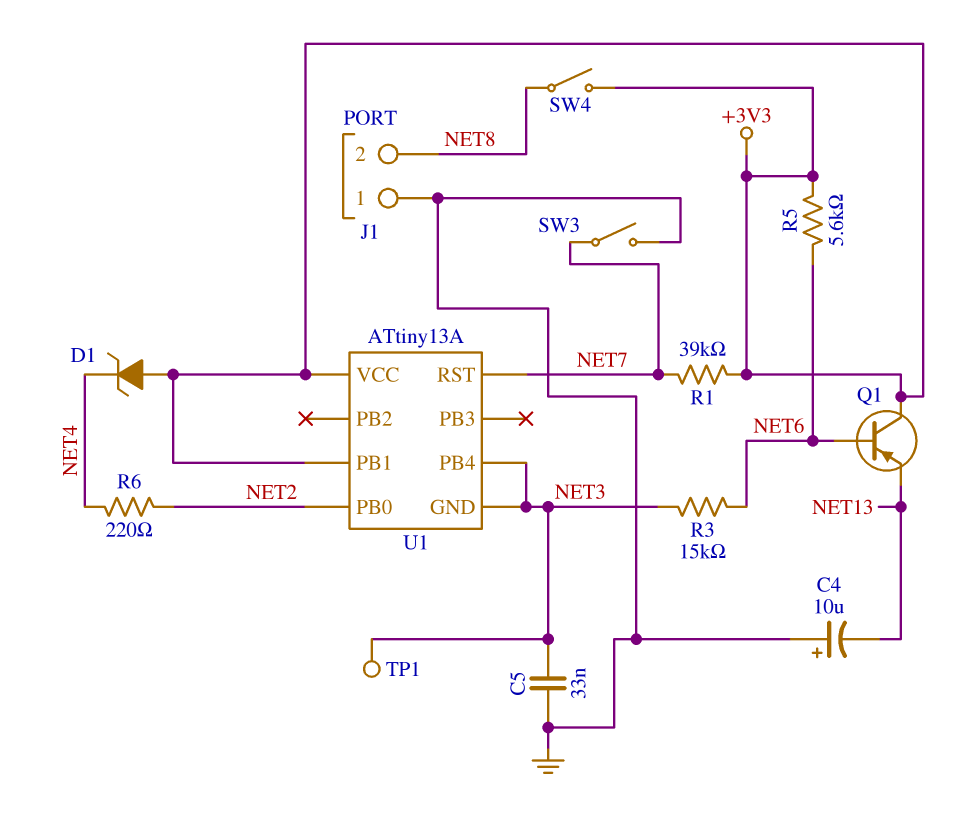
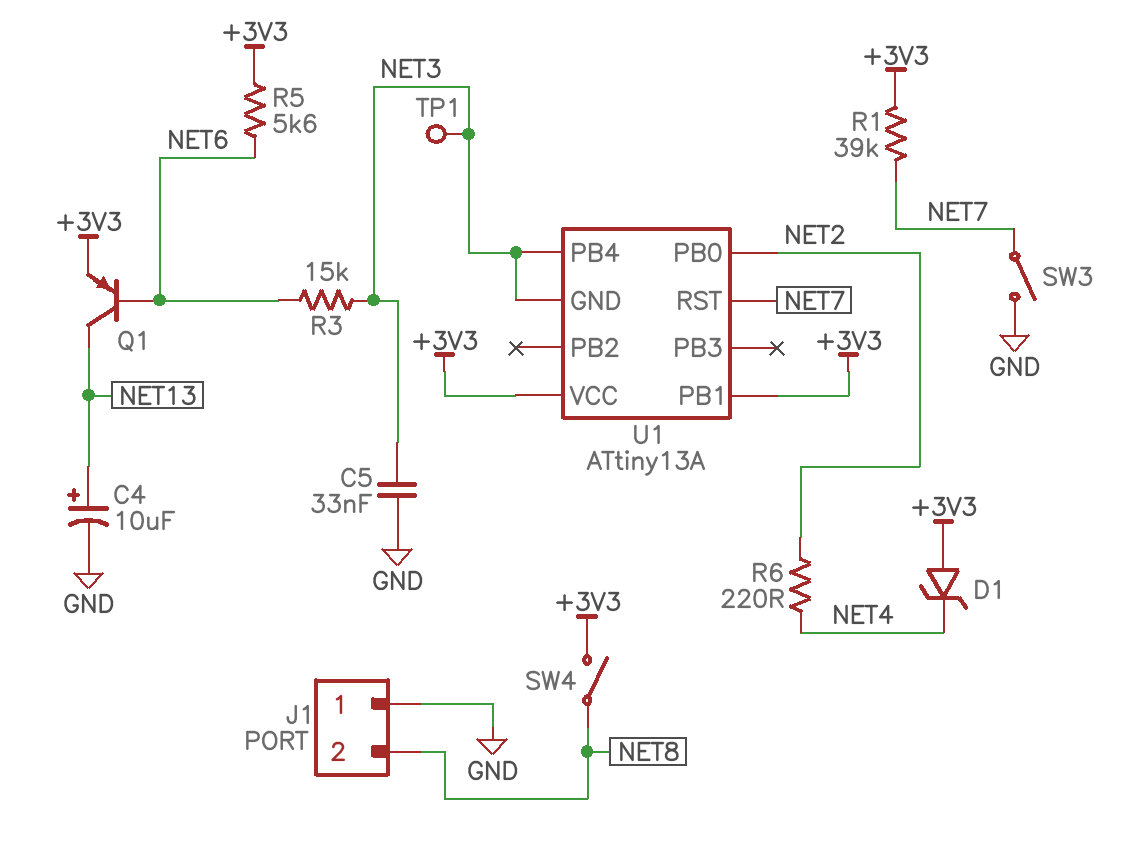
C4: 10uF (plus GND, minus NET13) -> 10uF (plus NET13, minus GND)
Q1: PNP (B NET6, C +3V3, E NET13) -> PNP (B NET6, C NET13, E +3V3)

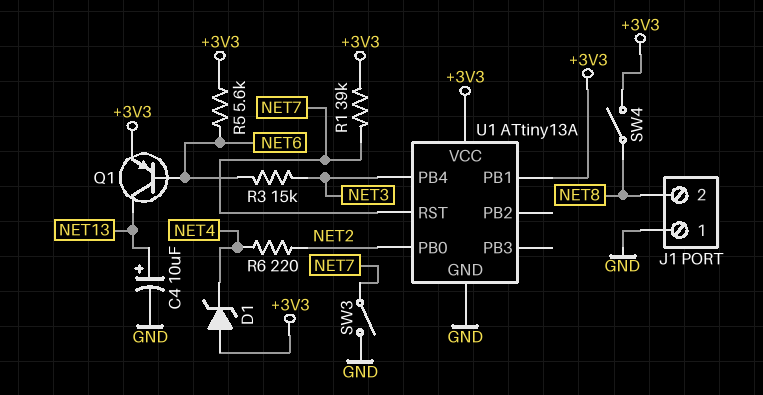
C5: 33nF (GND, NET3) -> none
TP1: test point (NET3) -> none
U1 pin GND: NET3 -> GND

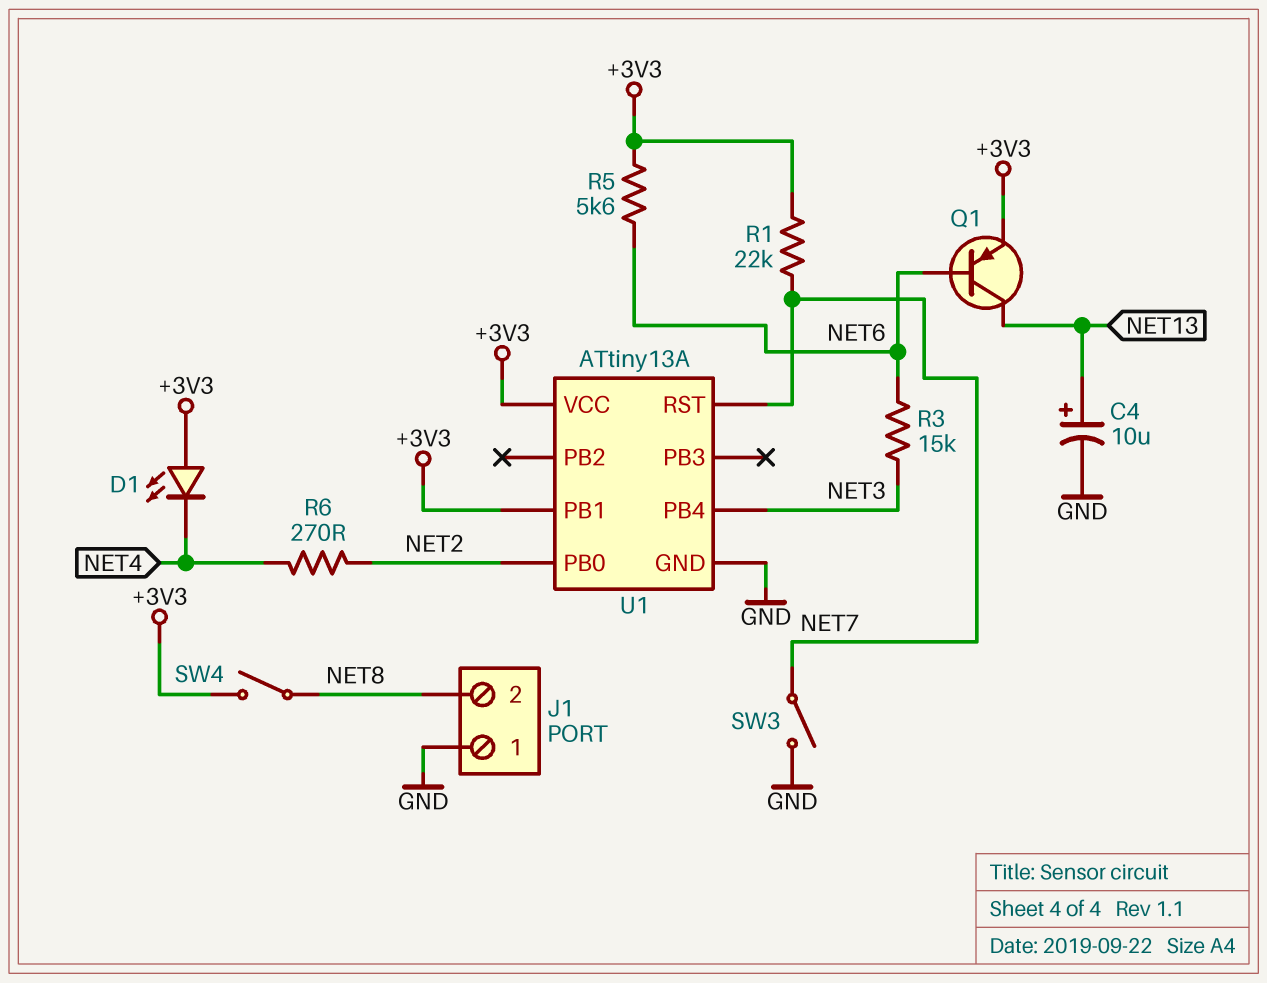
D1: zener (A +3V3, K NET4) -> LED (A +3V3, K NET4)
R1: 39k (+3V3, NET7) -> 22k (+3V3, NET7)
R6: 220 (NET2, NET4) -> 270 (NET2, NET4)

